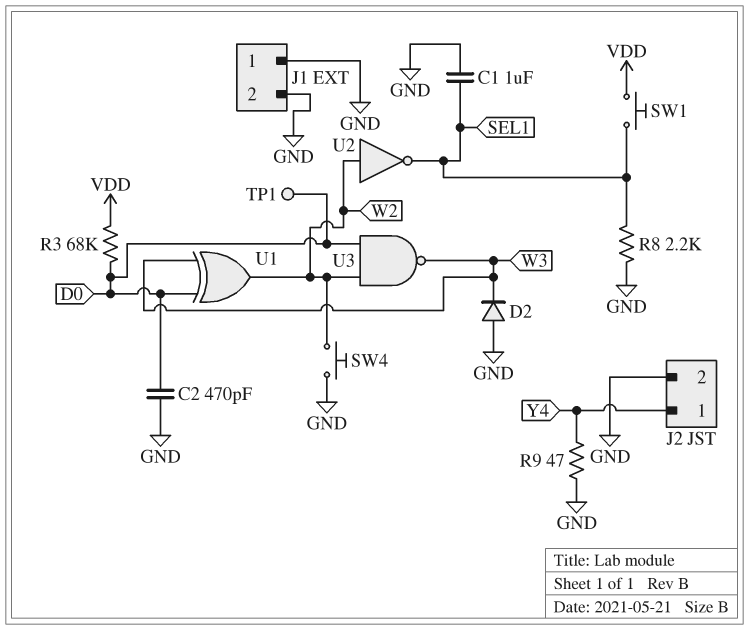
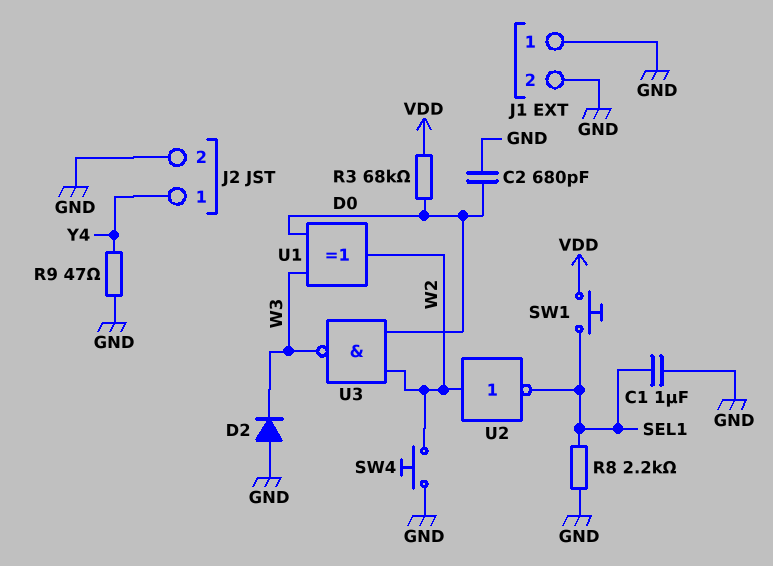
C2: 470pF (D0, GND) -> 680pF (D0, GND)
TP1: test point (D0) -> none

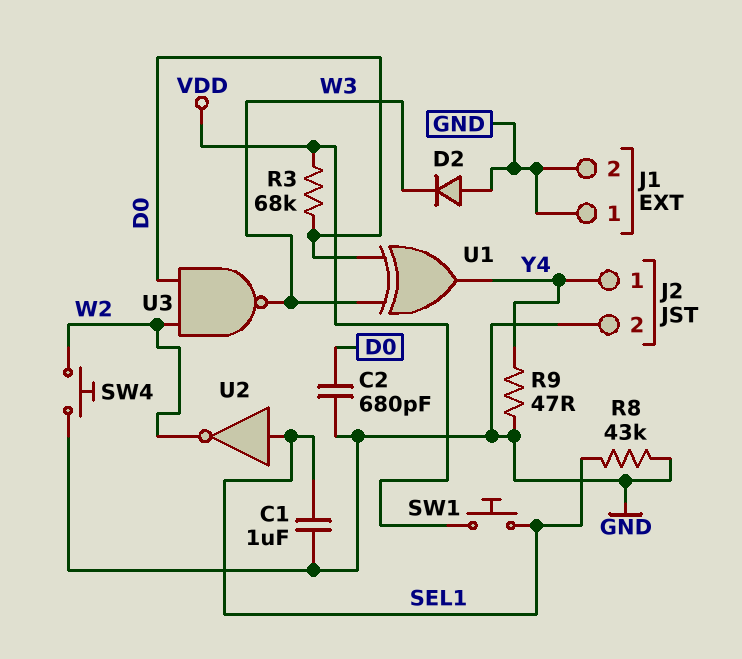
R8: 2.2k (GND, SEL1) -> 43k (GND, SEL1)
U1: XOR (in D0, in W3, out W2) -> XOR (in D0, in W3, out Y4)
U2: NOT (in W2, out SEL1) -> NOT (in SEL1, out W2)

